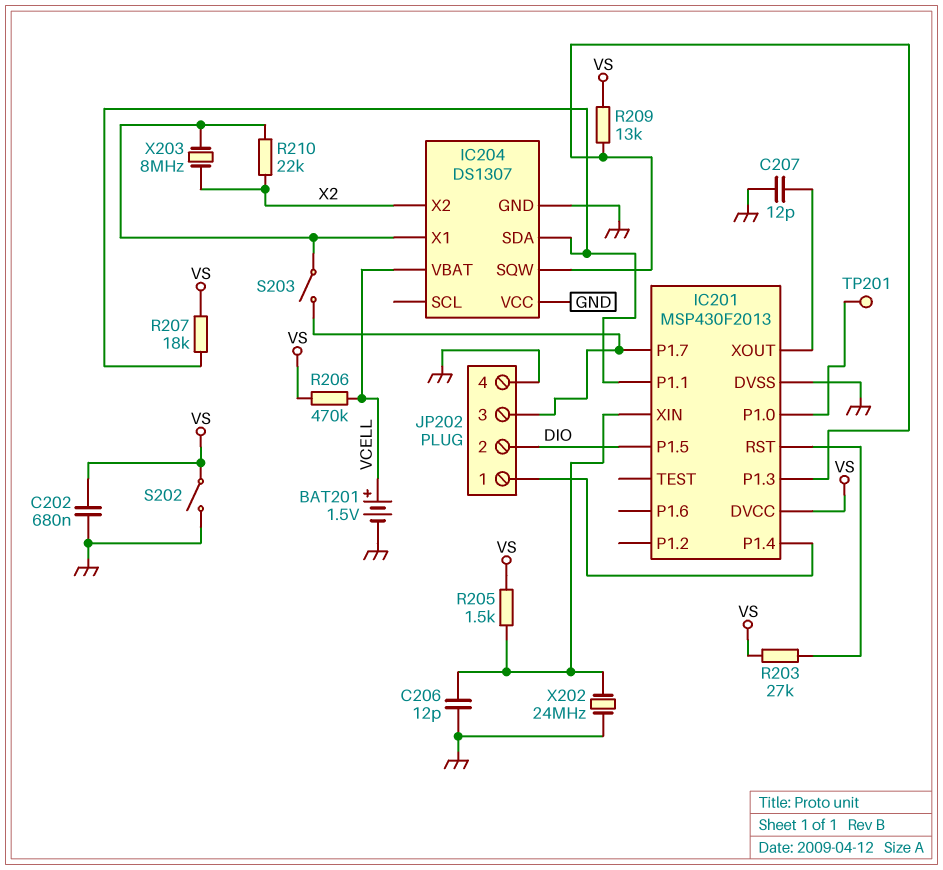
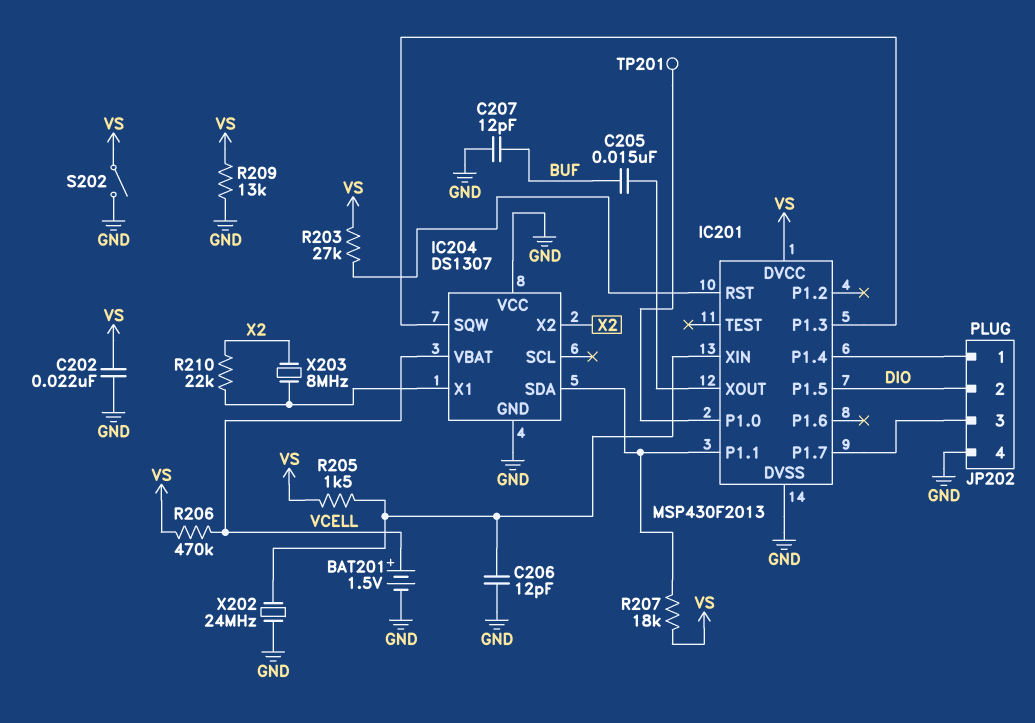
C202: 680nF (GND, VS) -> 22nF (GND, VS)
C205: none -> 15nF (BUF, IC201/XOUT)
C207: 12pF (GND, IC201/XOUT) -> 12pF (BUF, GND)
R209: 13k (IC201/P1.3, VS) -> 13k (GND, VS)
S203: switch (IC201/P1.7, IC204/X1) -> none

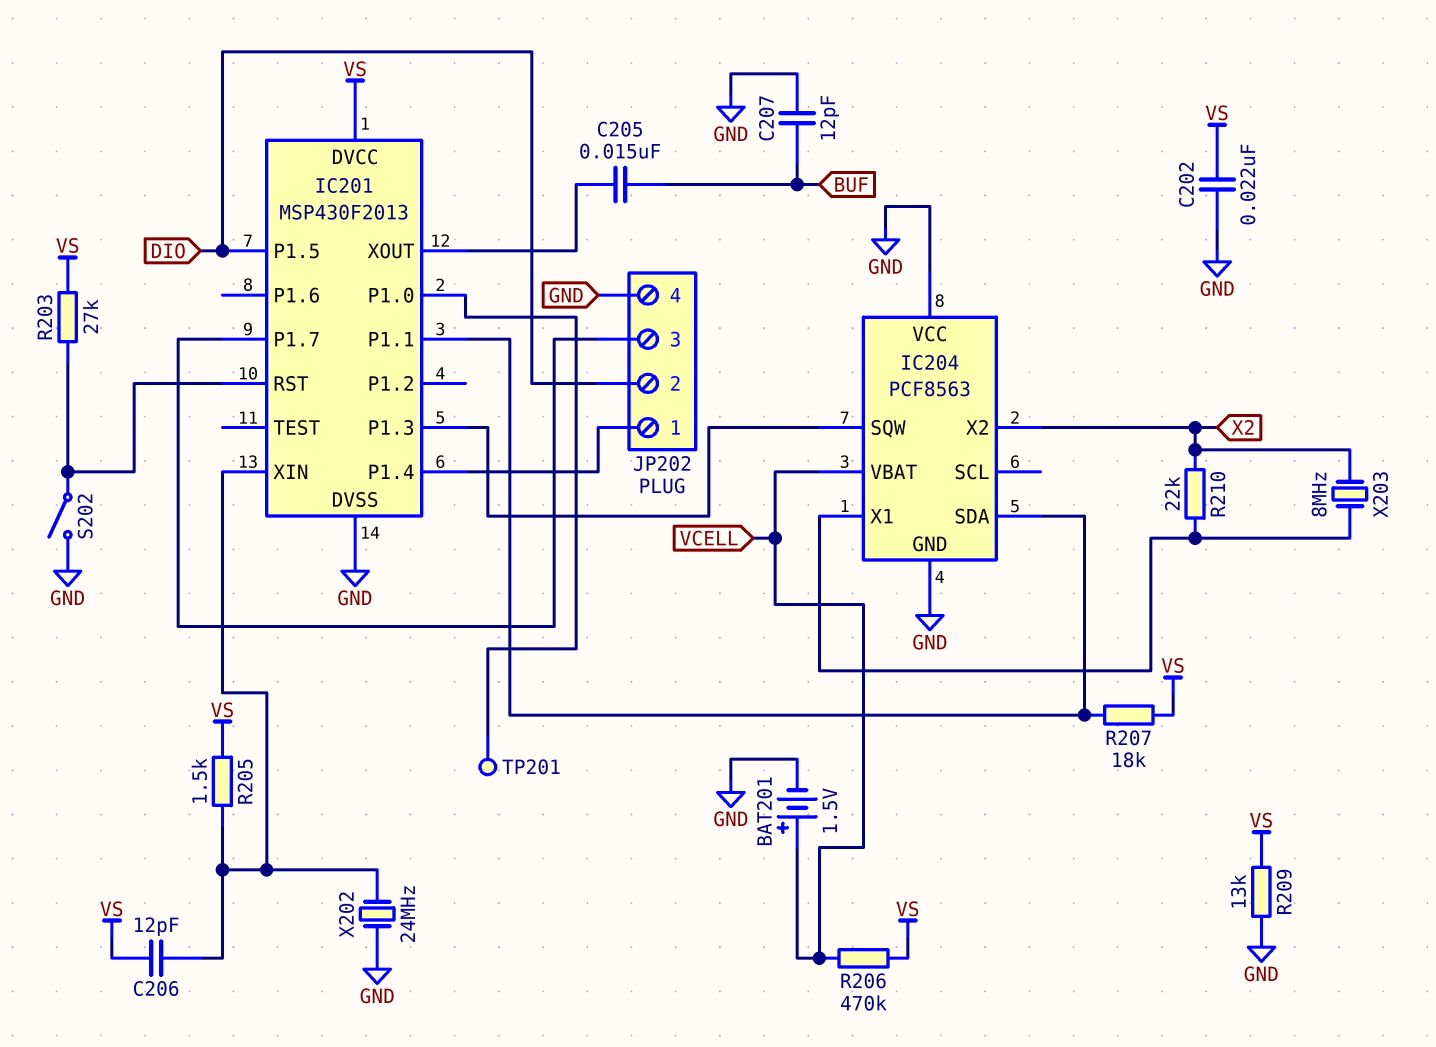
C206: 12pF (GND, IC201/XIN) -> 12pF (IC201/XIN, VS)
IC204: DS1307 -> PCF8563
S202: switch (GND, VS) -> switch (GND, IC201/RST)

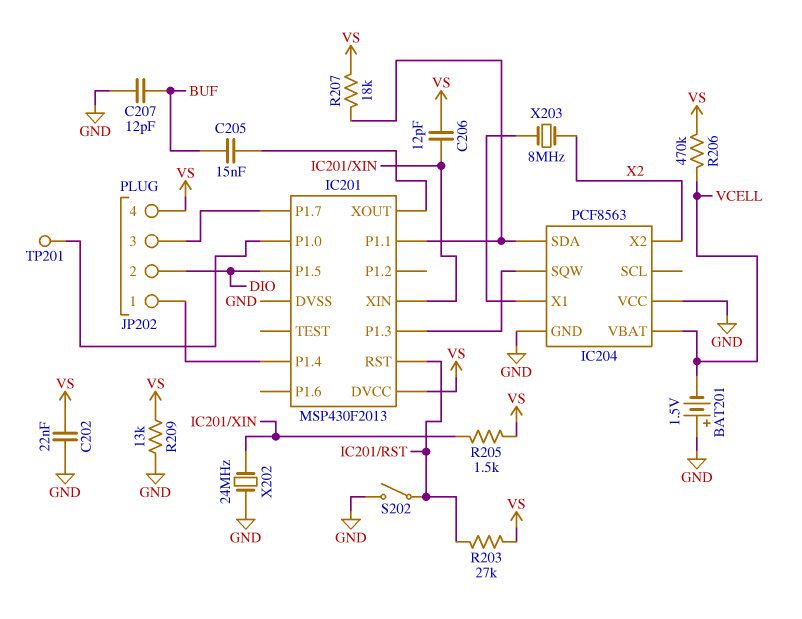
BAT201: 1.5V (plus VCELL, minus GND) -> 1.5V (plus GND, minus VCELL)
JP202 pin 4: GND -> VS
R210: 22k (IC204/X1, X2) -> none

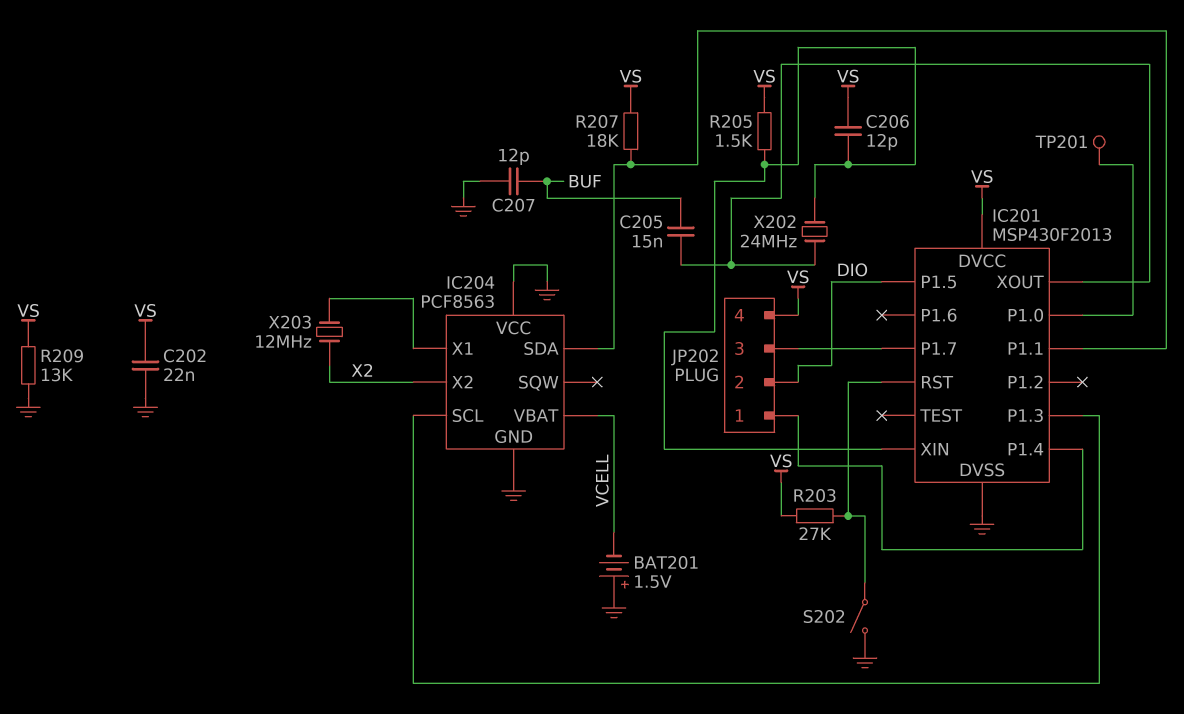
IC204 pin SCL: none -> IC201/P1.3
IC204 pin SQW: IC201/P1.3 -> none
R206: 470k (VCELL, VS) -> none
X202: 24MHz (GND, IC201/XIN) -> 24MHz (IC201/XIN, IC201/XOUT)
X203: 8MHz (IC204/X1, X2) -> 12MHz (IC204/X1, X2)

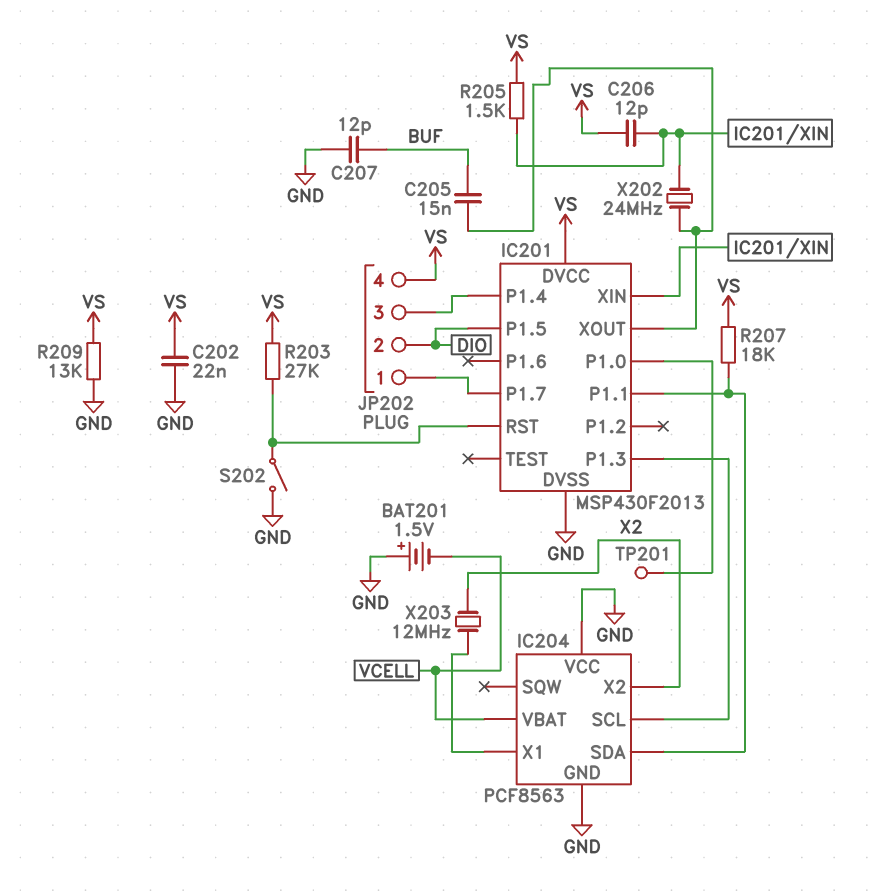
JP202 pin 1: IC201/P1.4 -> IC201/P1.7
JP202 pin 3: IC201/P1.7 -> IC201/P1.4

